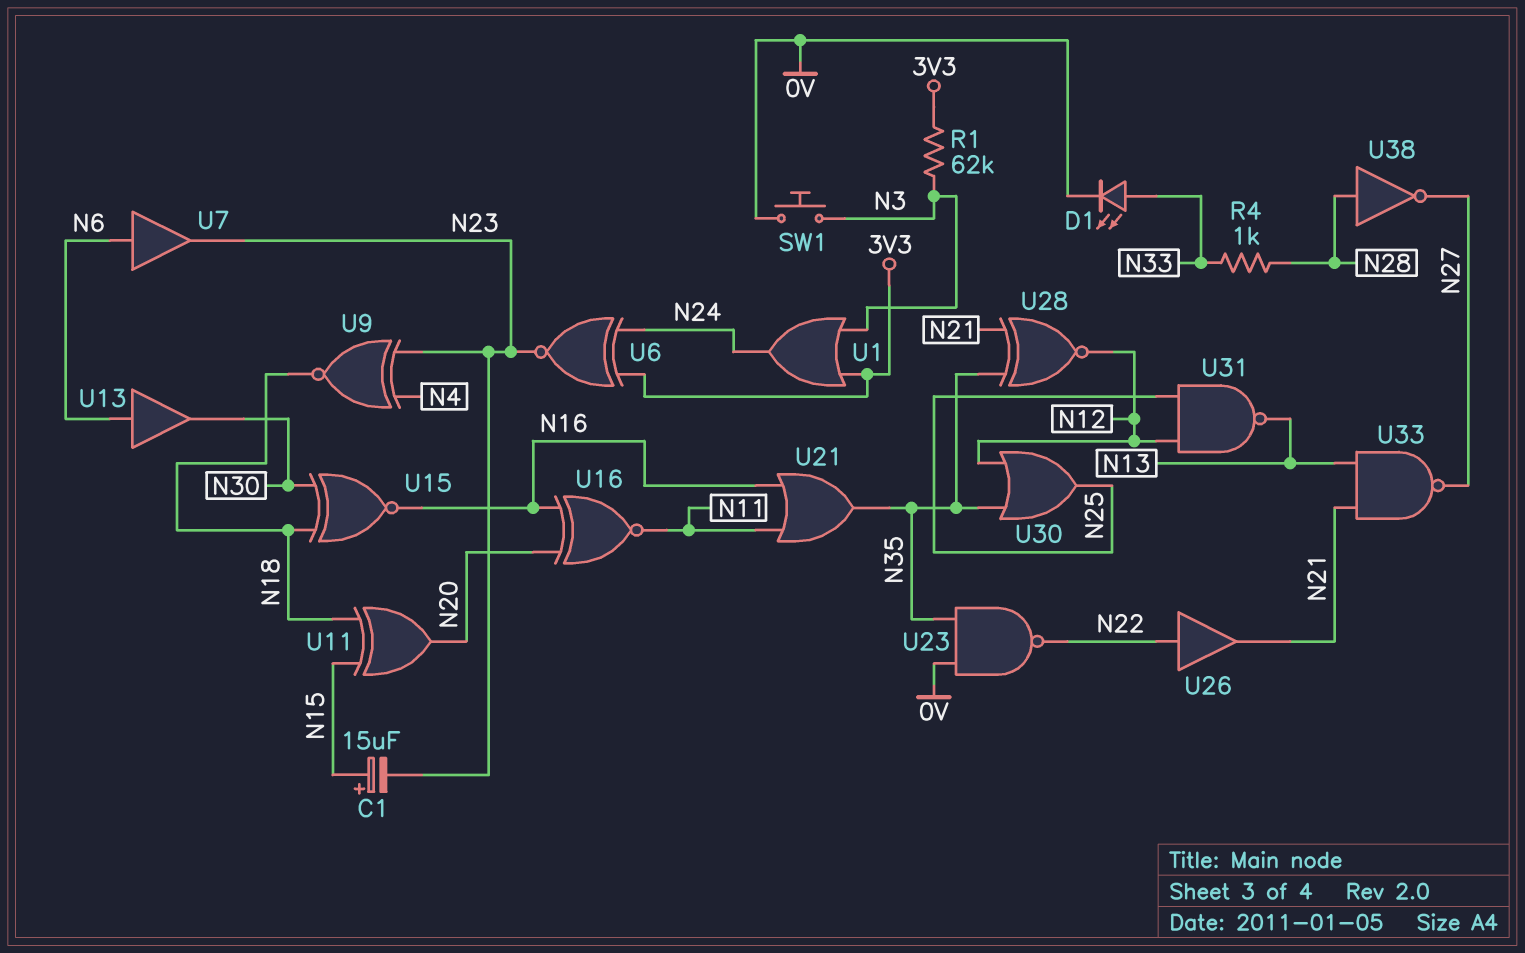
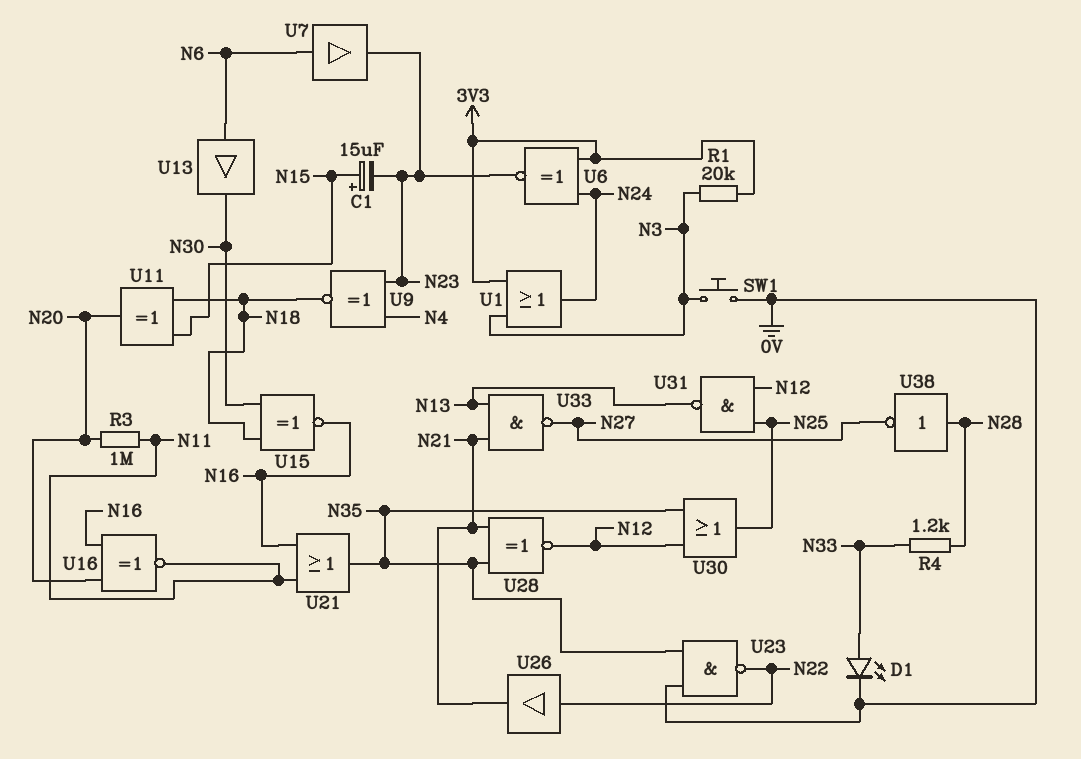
R1: 62k (3V3, N3) -> 20k (3V3, N3)
R3: none -> 1M (N11, N20)
R4: 1k (N28, N33) -> 1.2k (N28, N33)

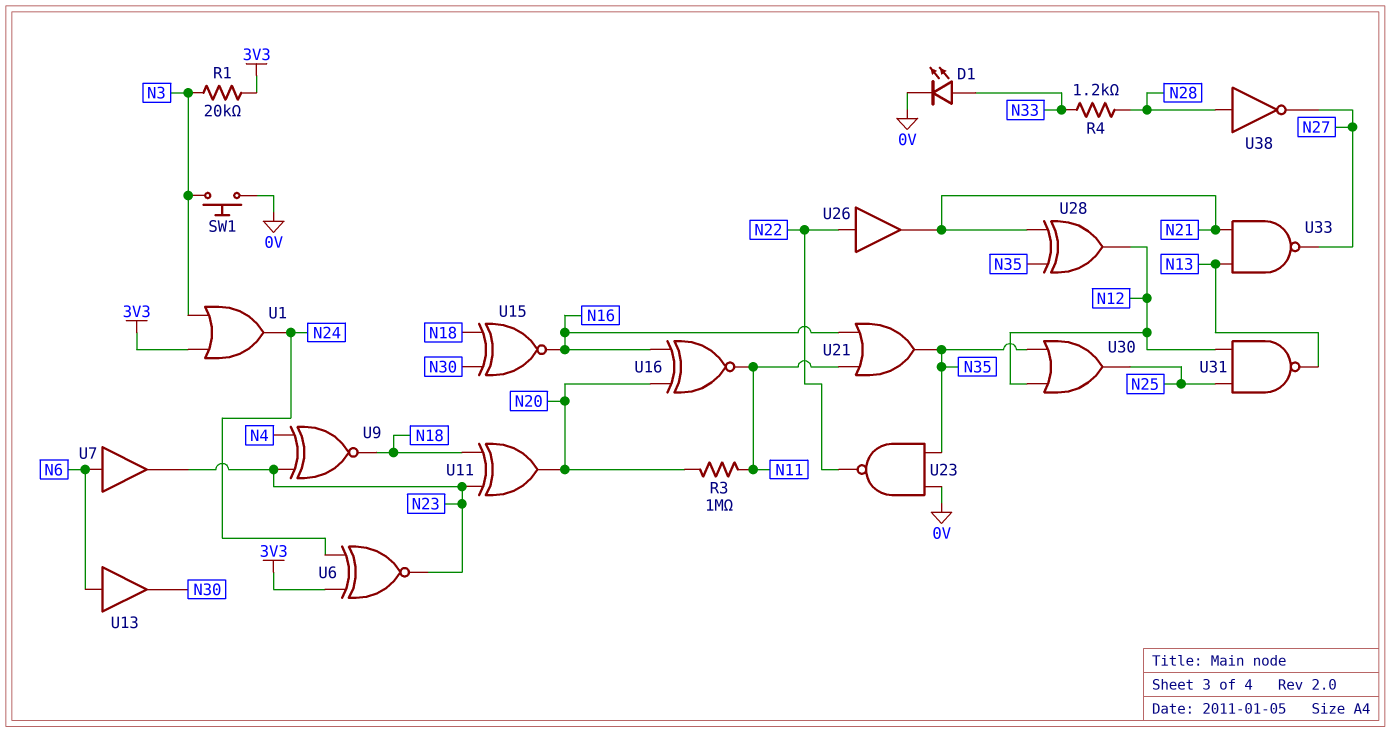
C1: 15uF (plus N15, minus N23) -> none
U11: XOR (in N15, in N18, out N20) -> XOR (in N18, in N23, out N20)
U28: XNOR (in N21, in N35, out N12) -> XOR (in N21, in N35, out N12)

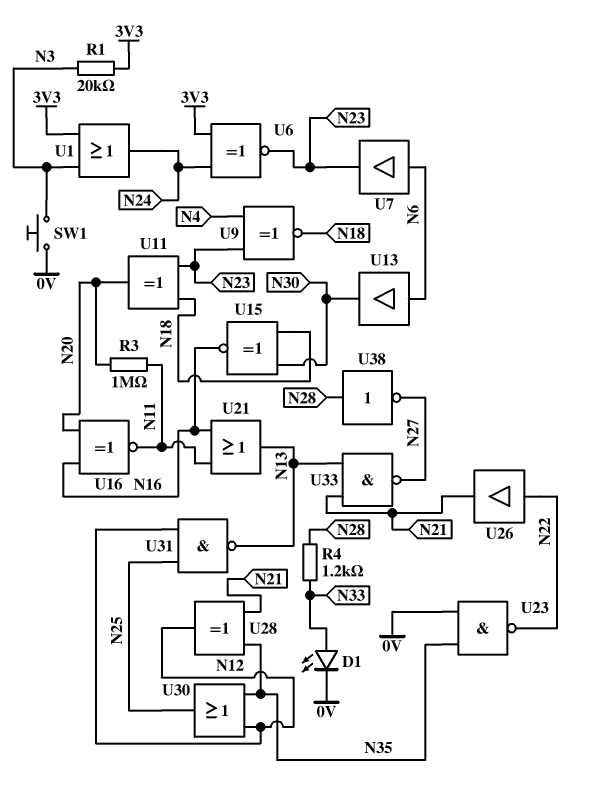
U21: OR (in N11, in N16, out N35) -> OR (in N11, in N16, out N13)

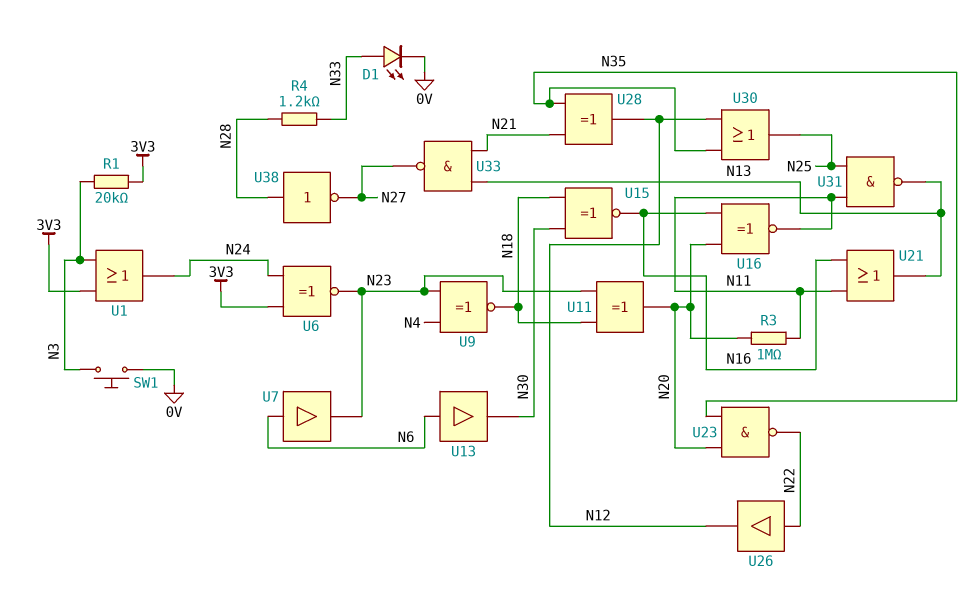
U23: NAND (in 0V, in N35, out N22) -> NAND (in N20, in N35, out N22)
U26: buffer (in N22, out N21) -> buffer (in N22, out N12)
U31: NAND (in N12, in N25, out N13) -> NAND (in N11, in N25, out N13)

